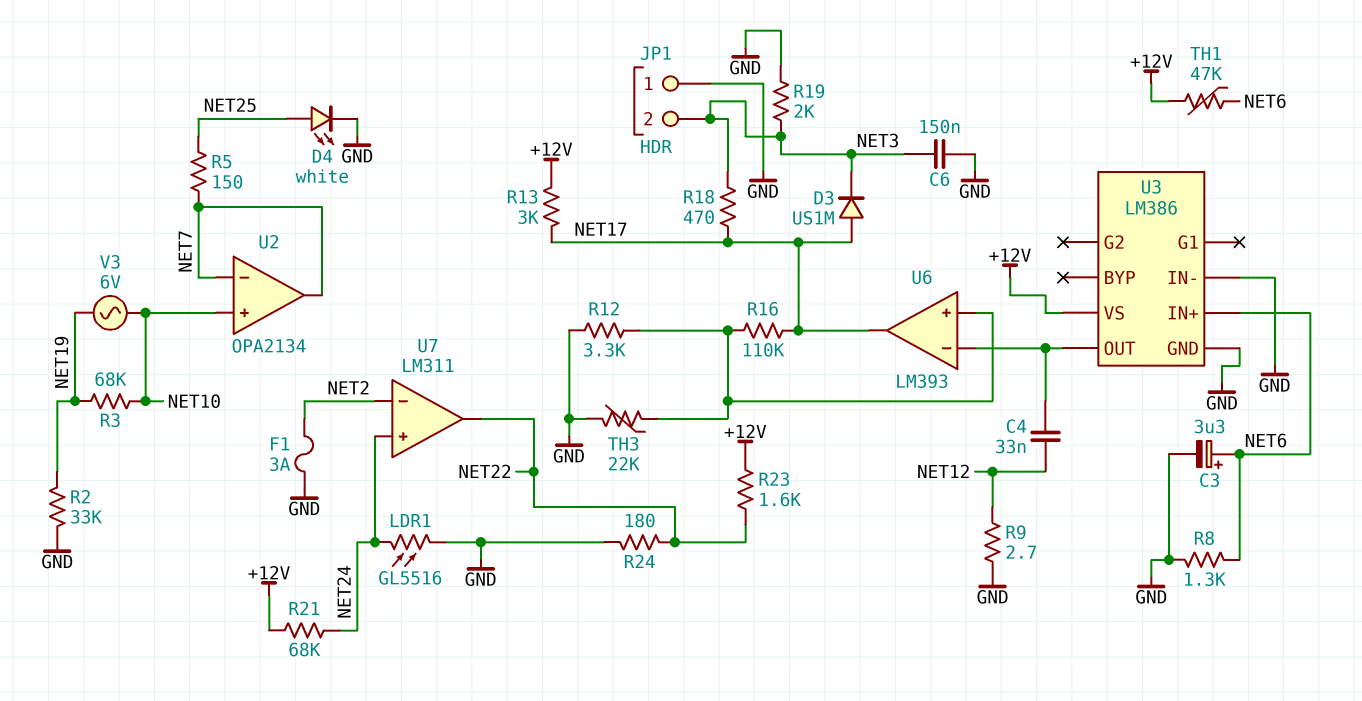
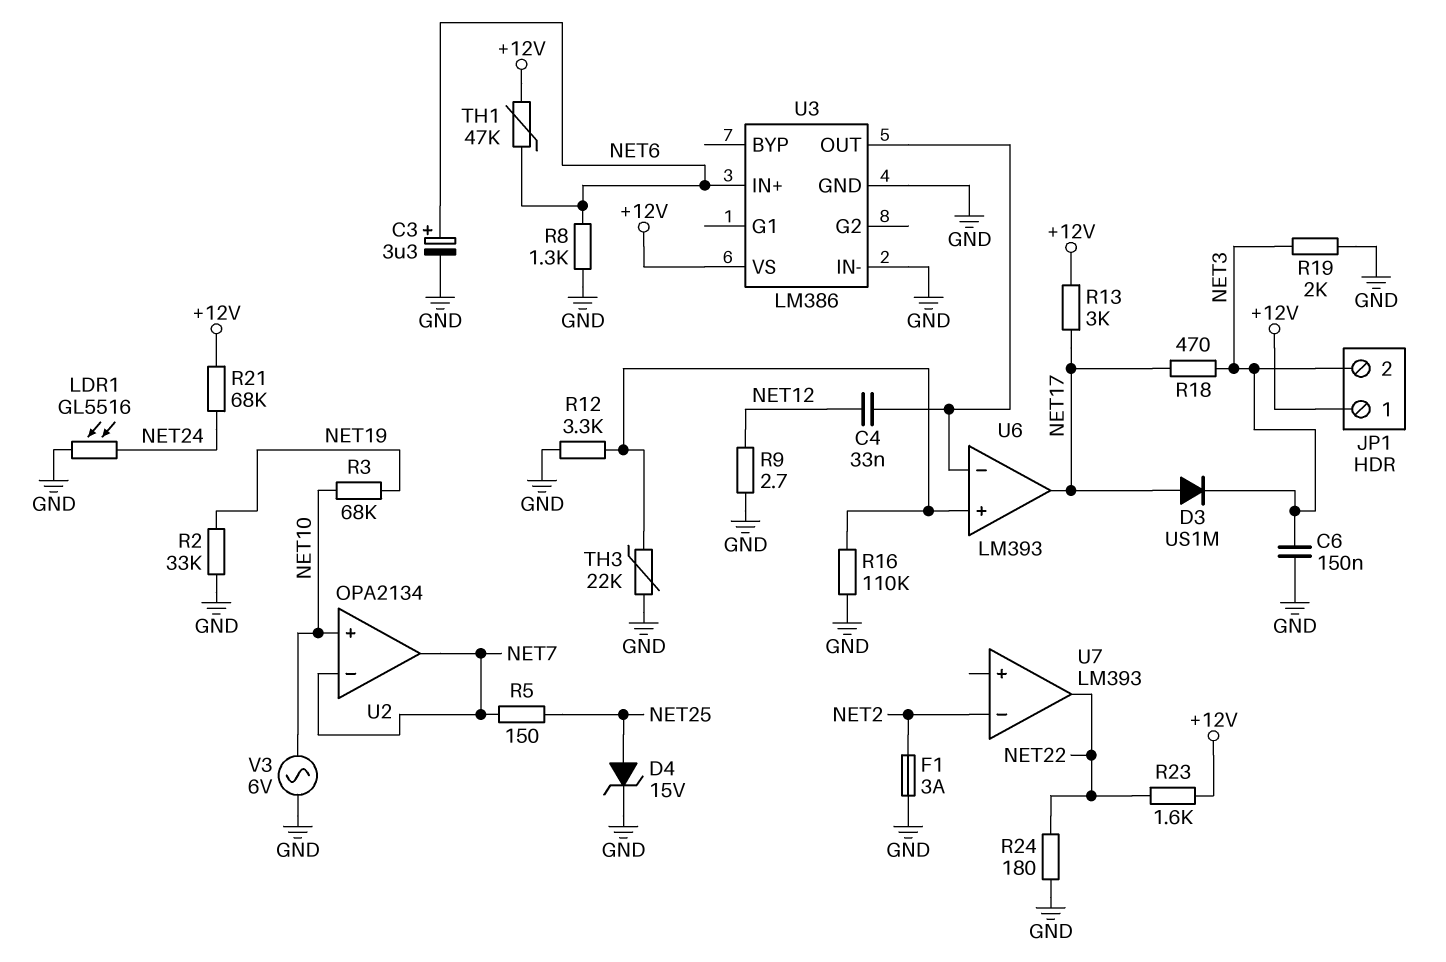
D4: LED white (A NET25, K GND) -> zener 15V (A NET25, K GND)
JP1 pin 1: GND -> +12V
R16: 110k (NET17, U6/in+) -> 110k (GND, U6/in+)
U7: LM311 -> LM393
U7 pin in+: NET24 -> none
V3: AC 6V (NET10, NET19) -> AC 6V (GND, NET10)

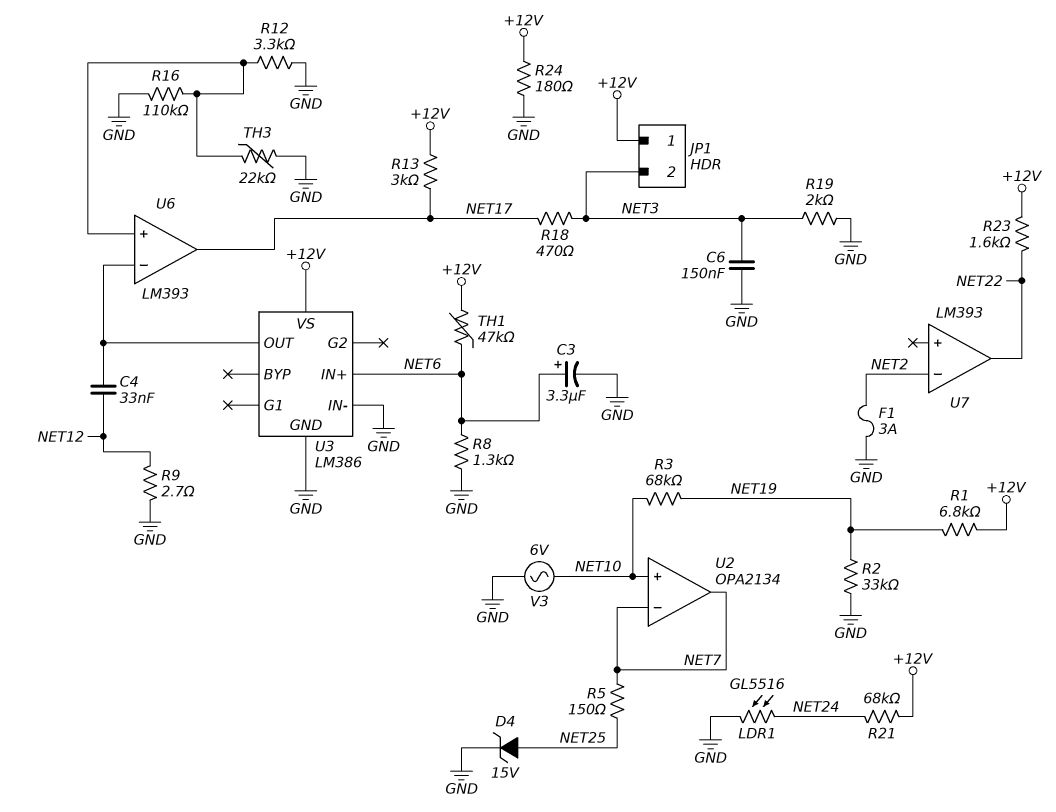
D3: diode US1M (A NET17, K NET3) -> none
R1: none -> 6.8k (+12V, NET19)
R24: 180 (GND, NET22) -> 180 (+12V, GND)

